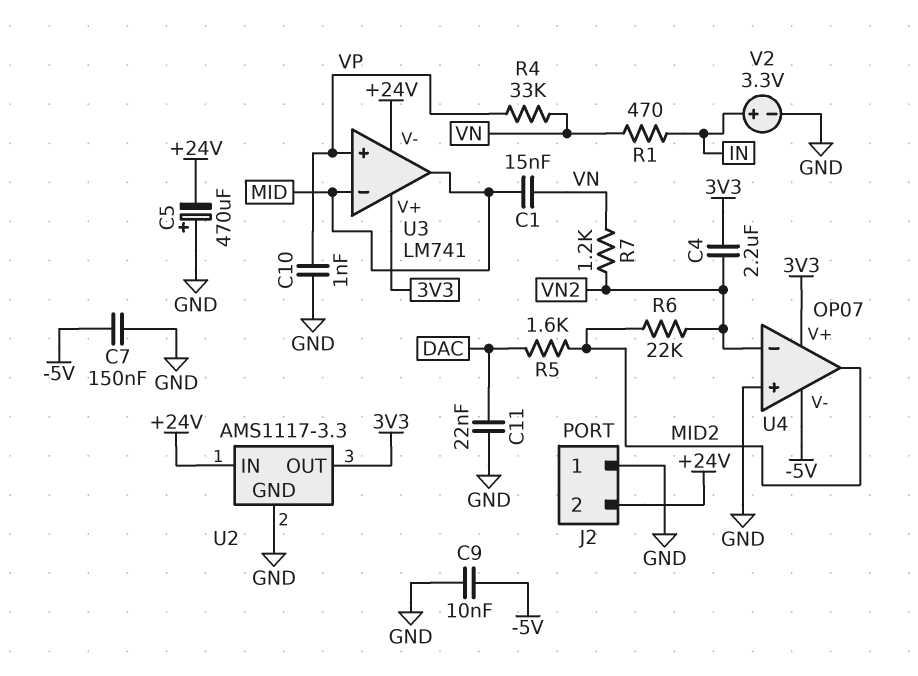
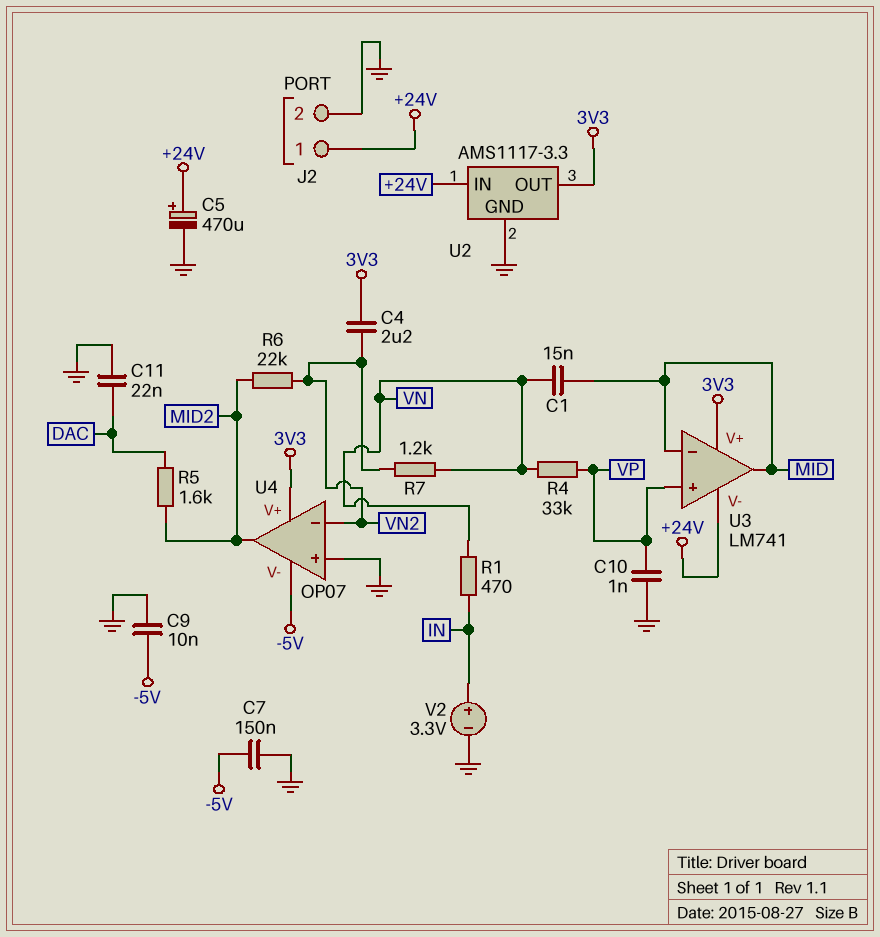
C5: 470uF (plus GND, minus +24V) -> 470uF (plus +24V, minus GND)
J2 pin 1: GND -> +24V
J2 pin 2: +24V -> GND

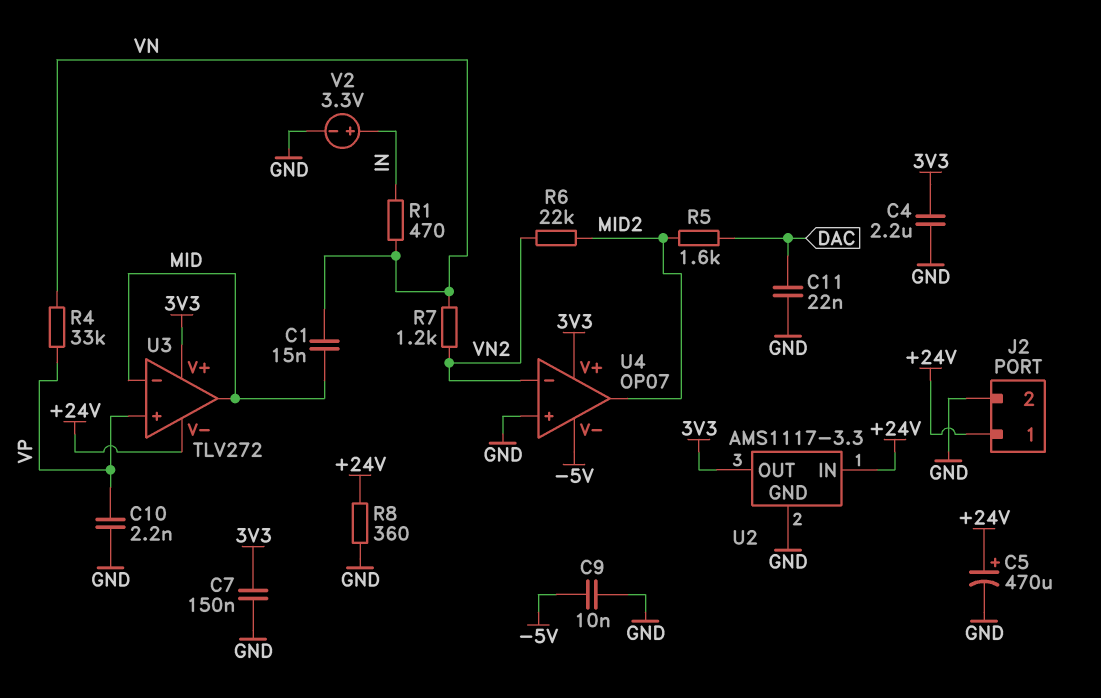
C4: 2.2uF (3V3, VN2) -> 2.2uF (3V3, GND)
C7: 150nF (-5V, GND) -> 150nF (3V3, GND)
C10: 1nF (GND, VP) -> 2.2nF (GND, VP)
R8: none -> 360 (+24V, GND)
U3: LM741 -> TLV272

